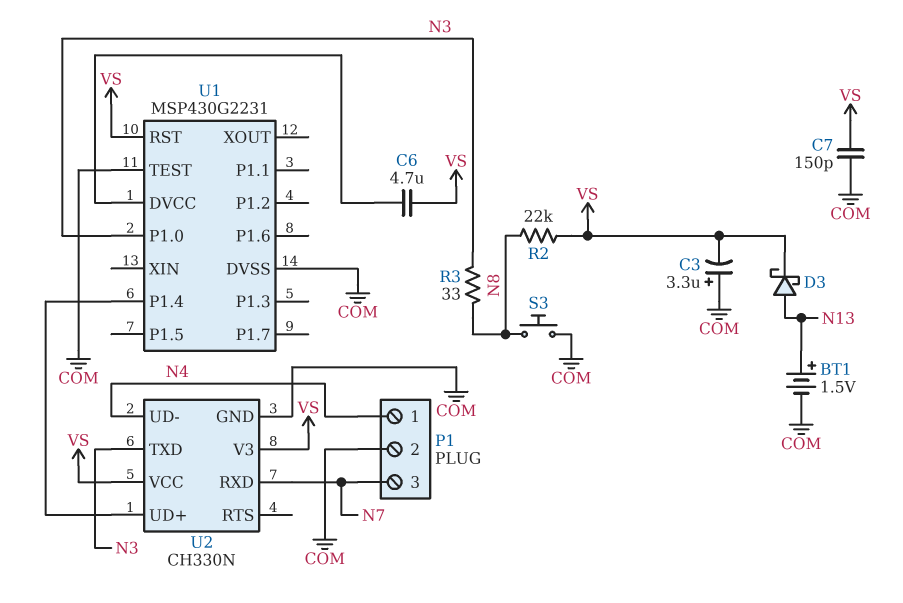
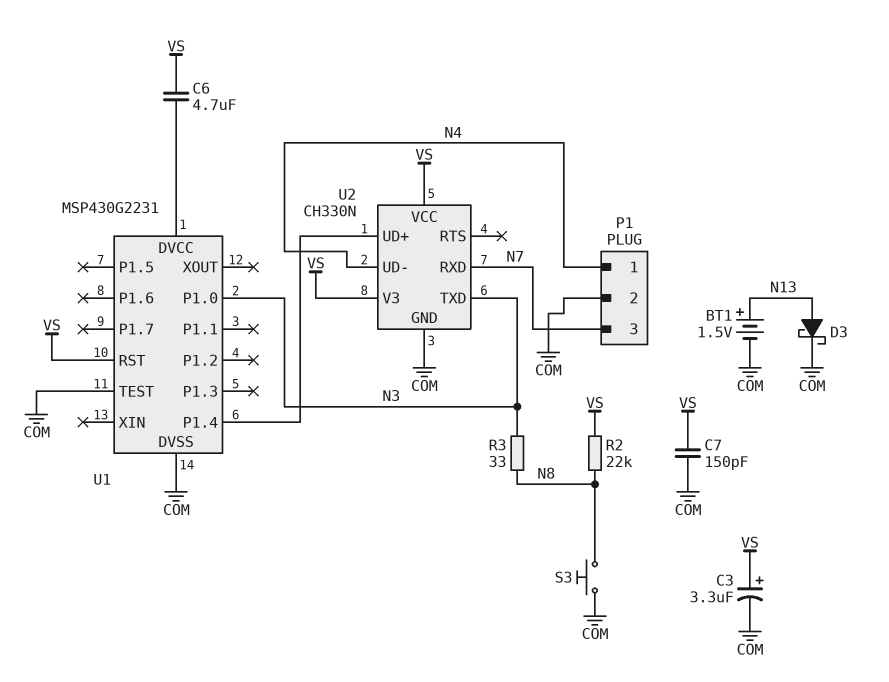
C3: 3.3uF (plus COM, minus VS) -> 3.3uF (plus VS, minus COM)
D3: schottky (A N13, K VS) -> schottky (A N13, K COM)

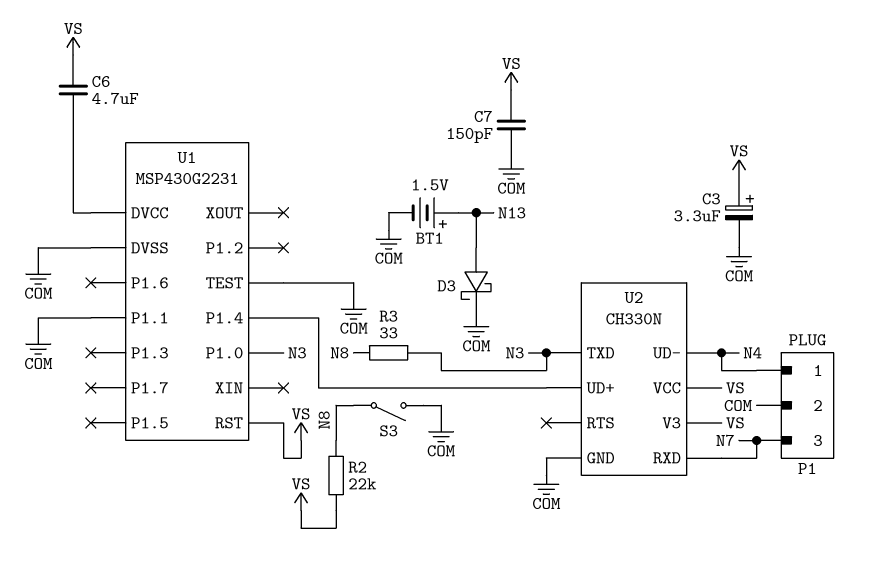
S3: button (COM, N8) -> switch (COM, N8)
U1 pin P1.1: none -> COM

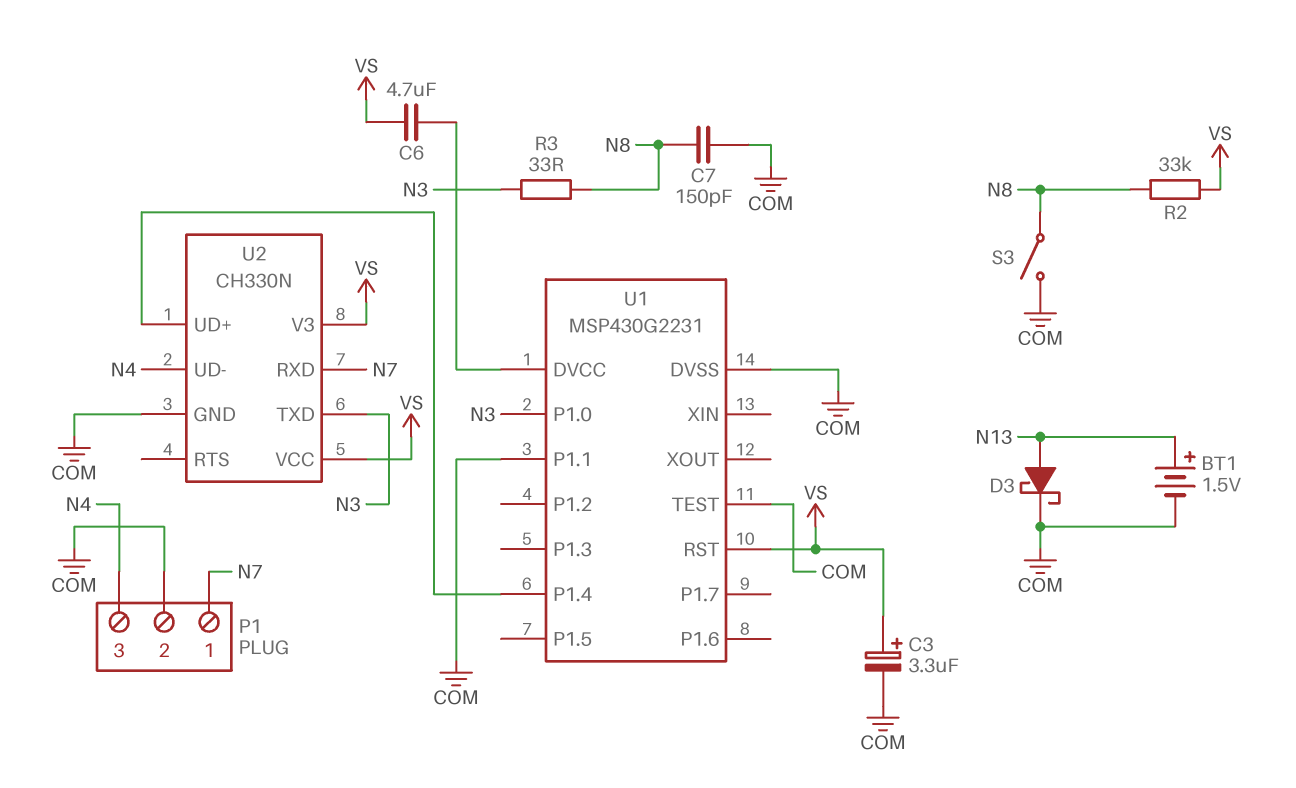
C7: 150pF (COM, VS) -> 150pF (COM, N8)
P1 pin 1: N4 -> N7
P1 pin 3: N7 -> N4
R2: 22k (N8, VS) -> 33k (N8, VS)

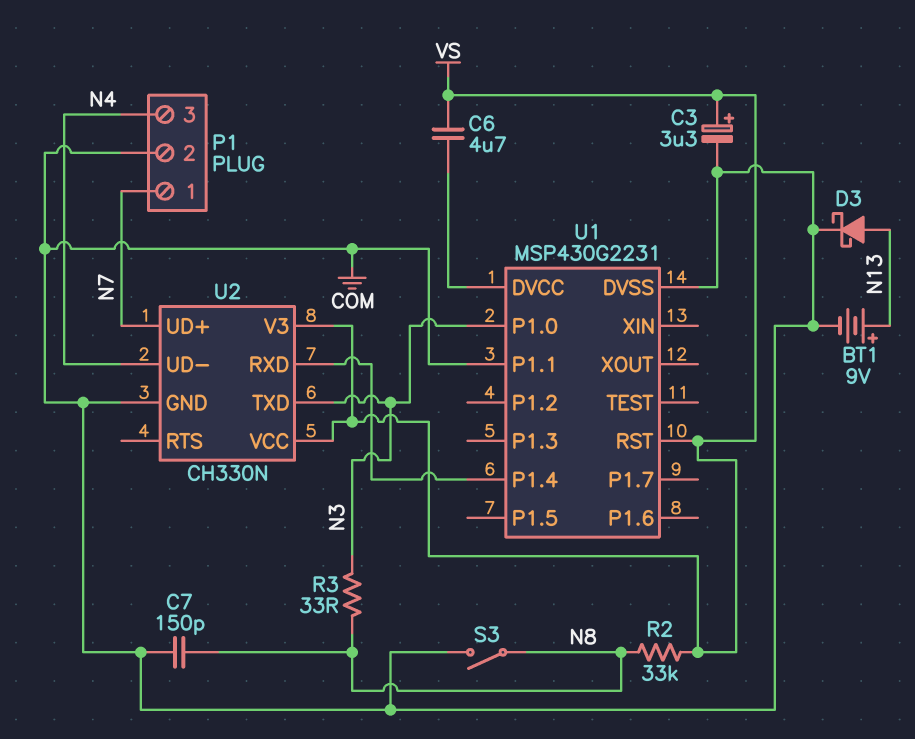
BT1: 1.5V (plus N13, minus COM) -> 9V (plus N13, minus COM)
U1 pin TEST: COM -> none
U2 pin RXD: N7 -> U1/P1.4
U2 pin UD+: U1/P1.4 -> N7

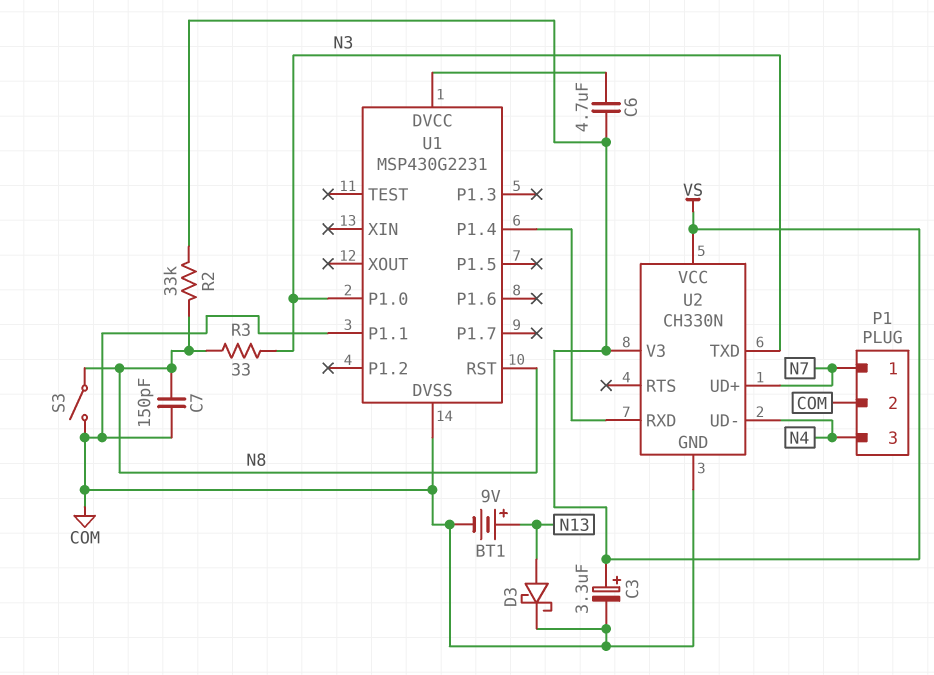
U1 pin RST: VS -> N8

